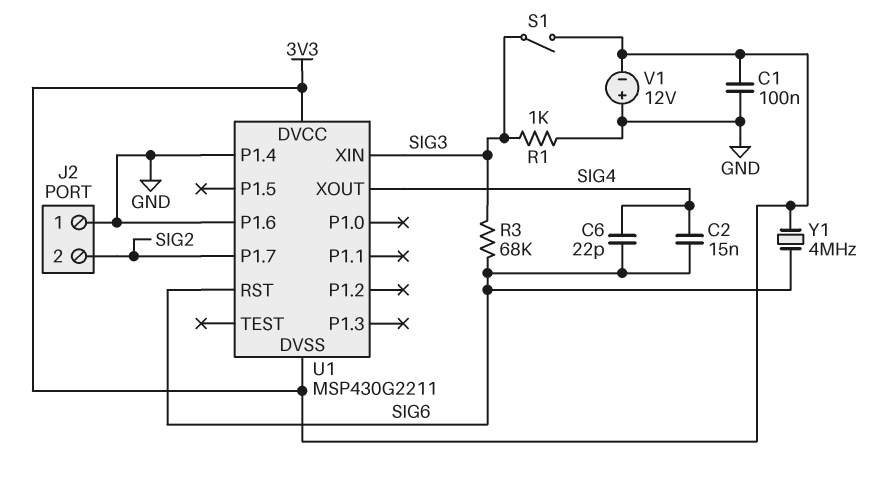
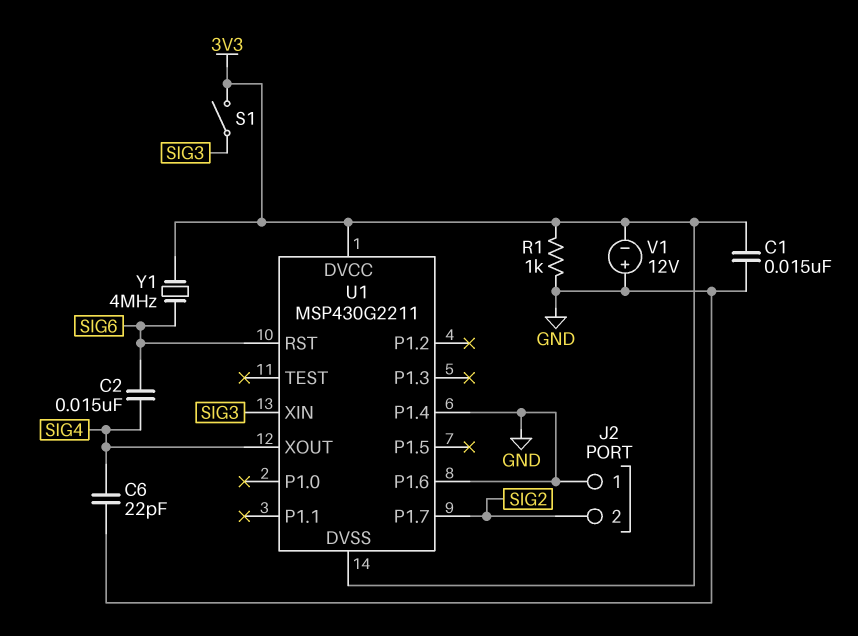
C1: 100nF (3V3, GND) -> 15nF (3V3, GND)
C6: 22pF (SIG4, SIG6) -> 22pF (GND, SIG4)
R1: 1k (GND, SIG3) -> 1k (3V3, GND)
R3: 68k (SIG3, SIG6) -> none

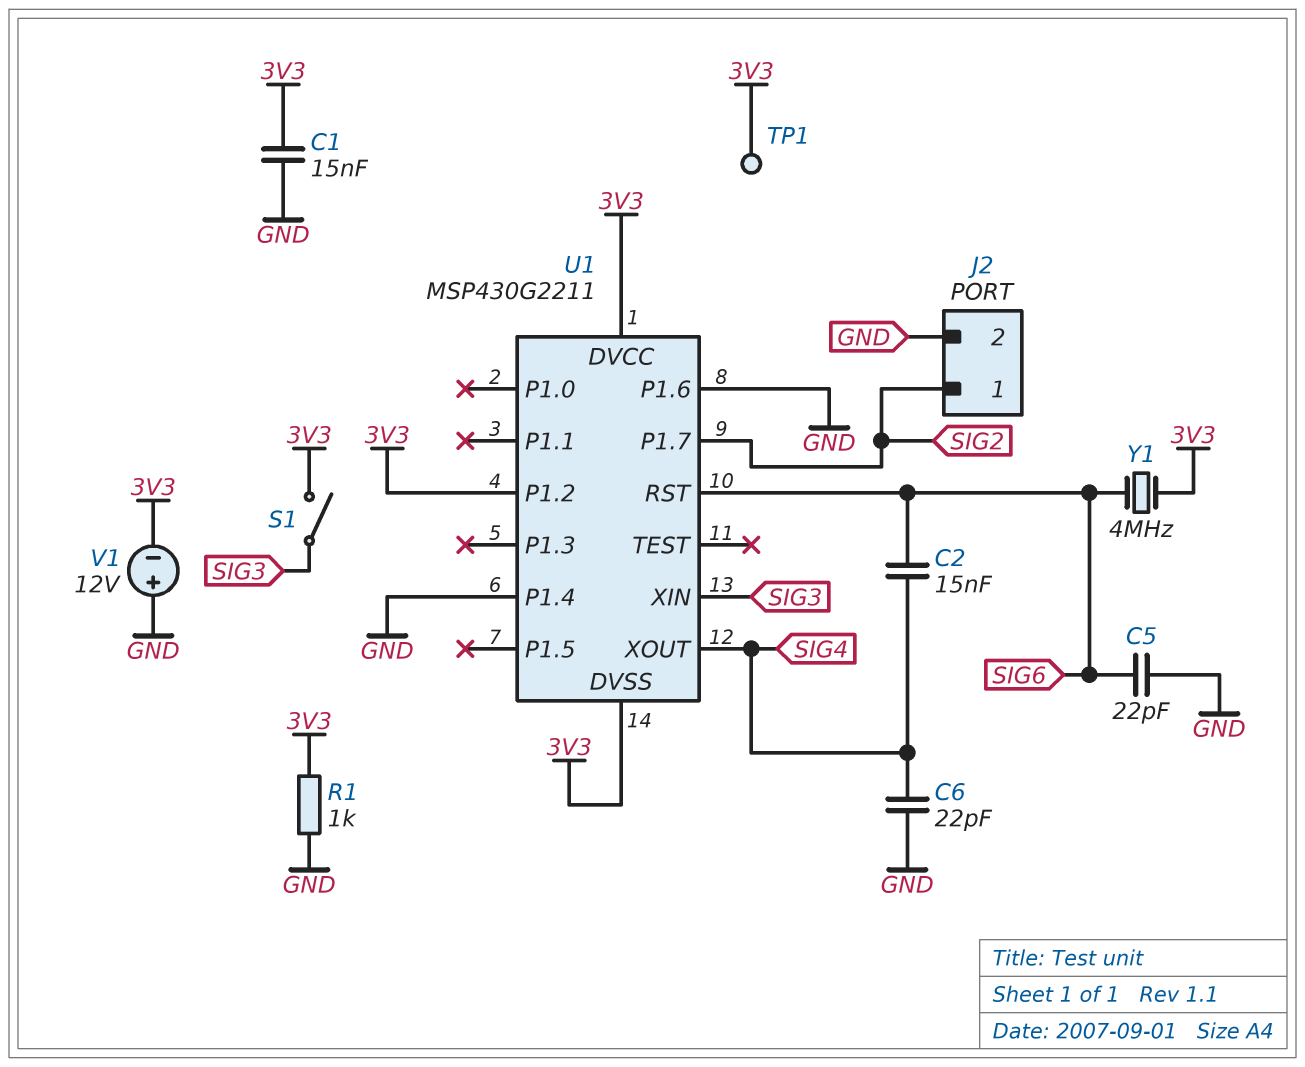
C5: none -> 22pF (GND, SIG6)
J2 pin 1: GND -> SIG2
J2 pin 2: SIG2 -> GND
TP1: none -> test point (3V3)
U1 pin P1.2: none -> 3V3

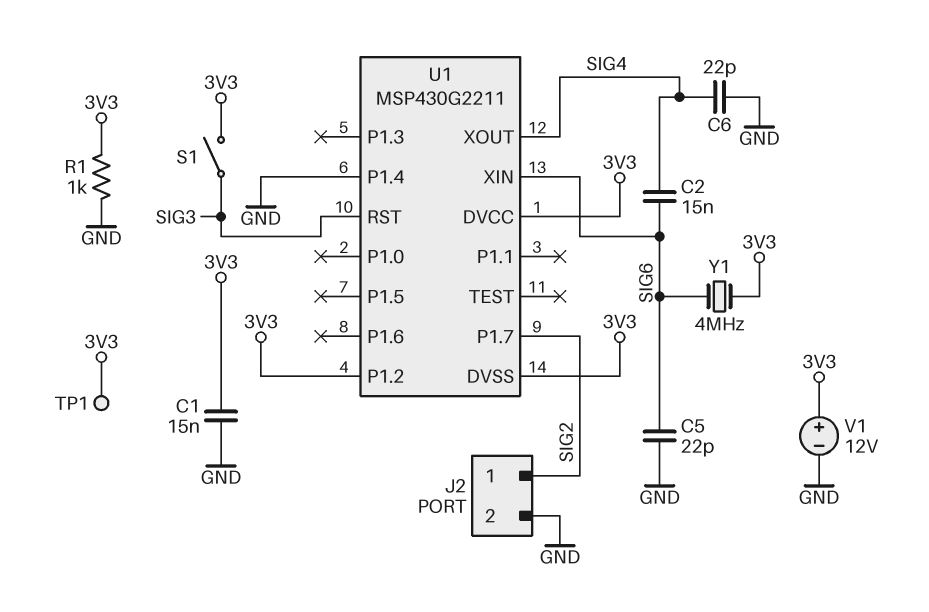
U1 pin P1.6: GND -> none
U1 pin RST: SIG6 -> SIG3
U1 pin XIN: SIG3 -> SIG6
V1: 12V (plus GND, minus 3V3) -> 12V (plus 3V3, minus GND)

